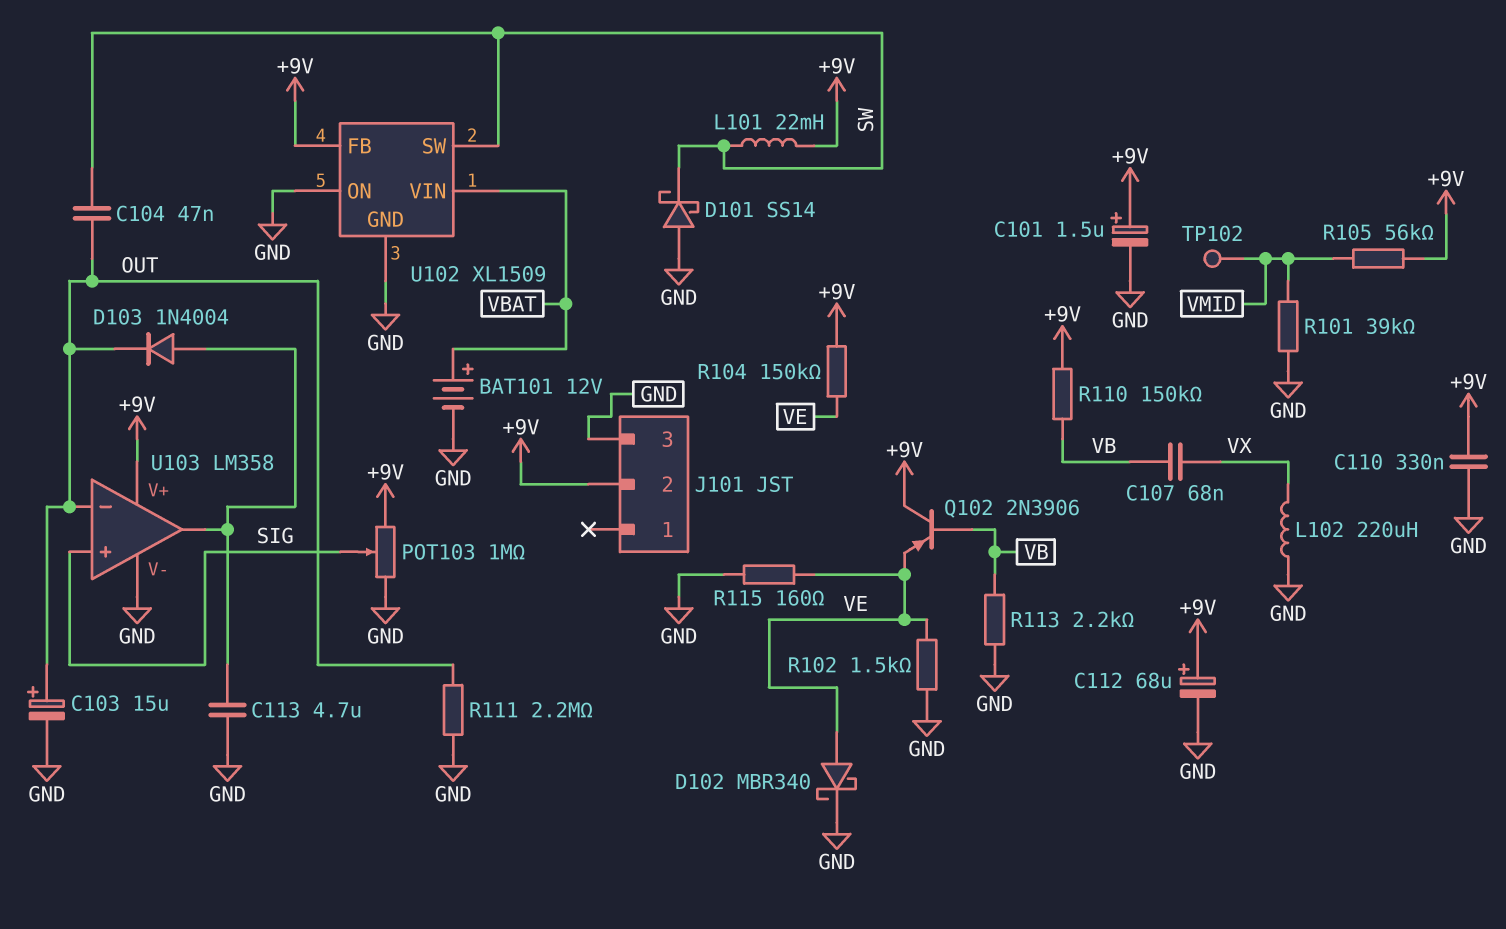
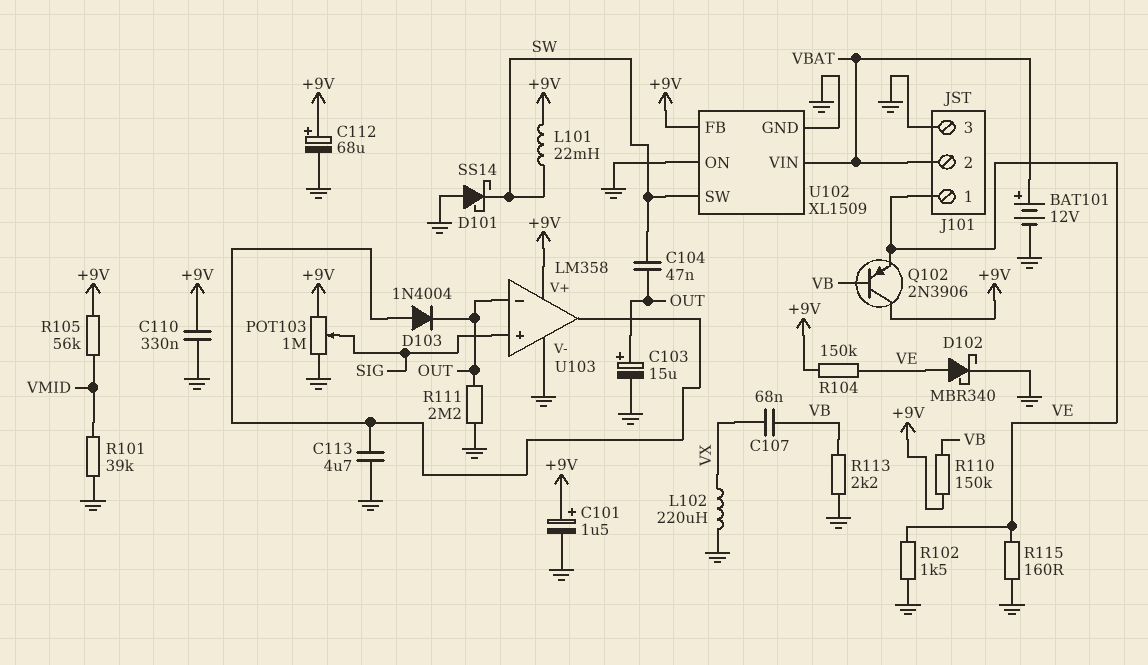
J101 pin 1: none -> VE
J101 pin 2: +9V -> VBAT
TP102: test point (VMID) -> none

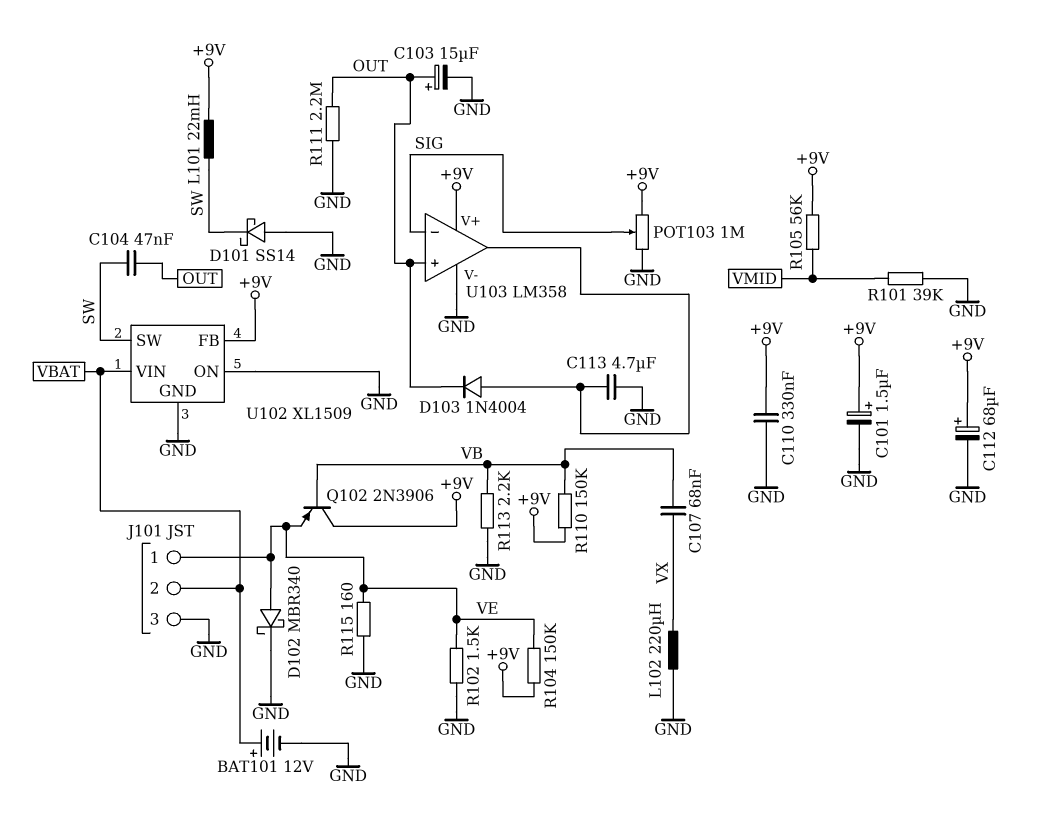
U103 pin in+: SIG -> OUT
U103 pin in-: OUT -> SIG

